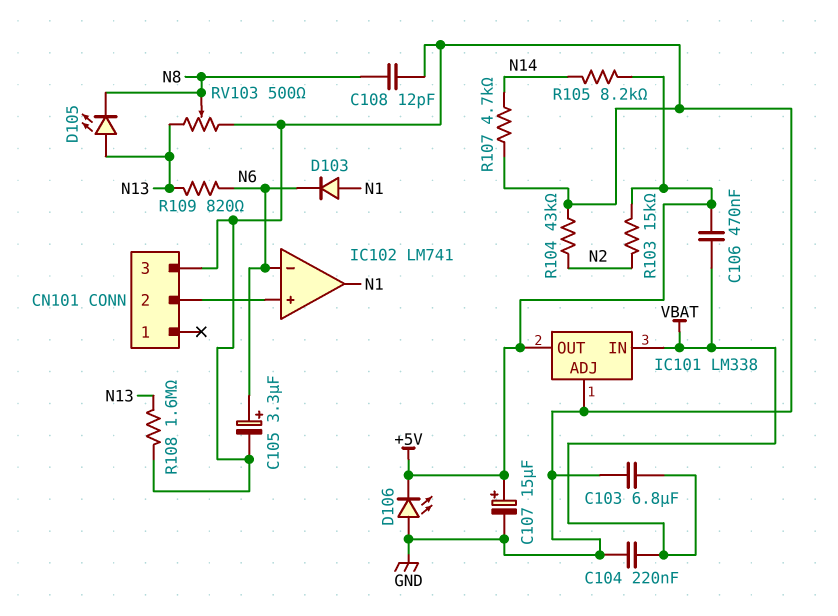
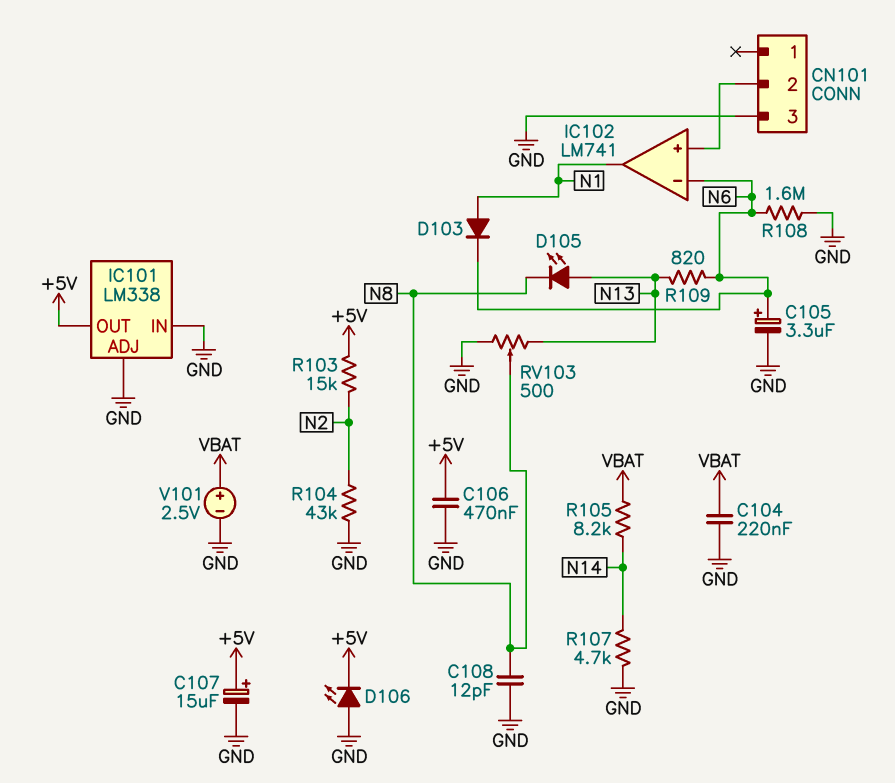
C103: 6.8uF (GND, VBAT) -> none
C106: 470nF (+5V, VBAT) -> 470nF (+5V, GND)
IC101 pin IN: VBAT -> GND
R105: 8.2k (+5V, N14) -> 8.2k (N14, VBAT)
R108: 1.6M (GND, N13) -> 1.6M (GND, N6)
V101: none -> 2.5V (plus VBAT, minus GND)

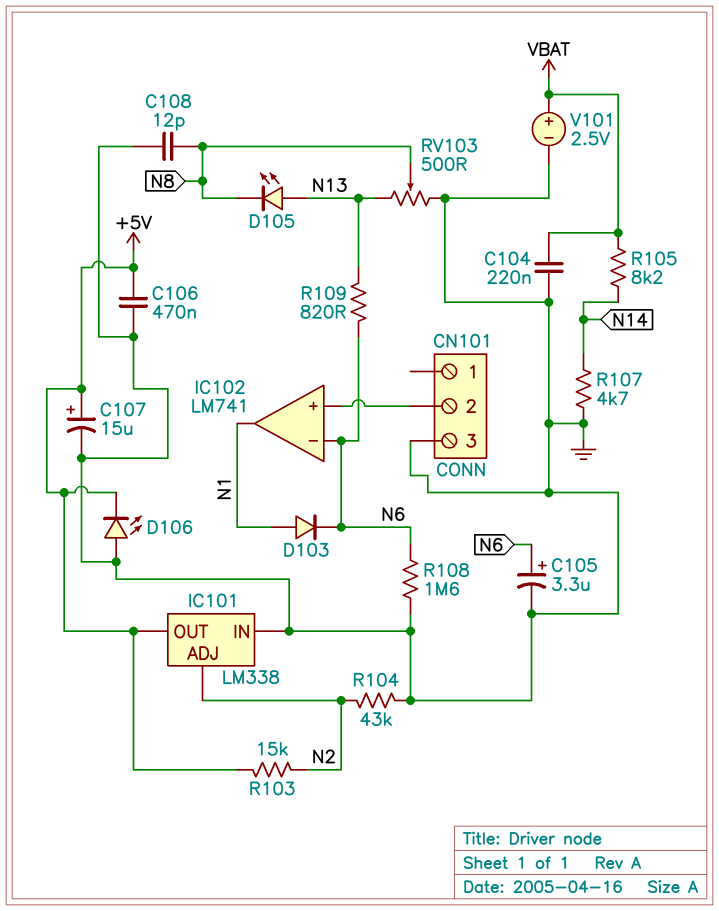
IC101 pin ADJ: GND -> N2

